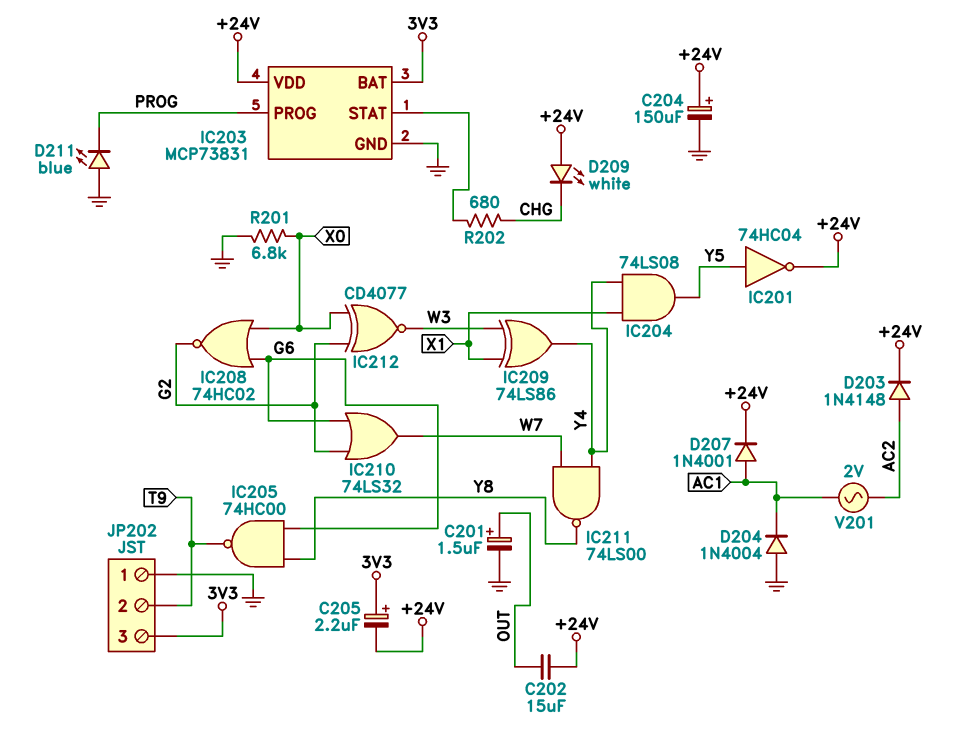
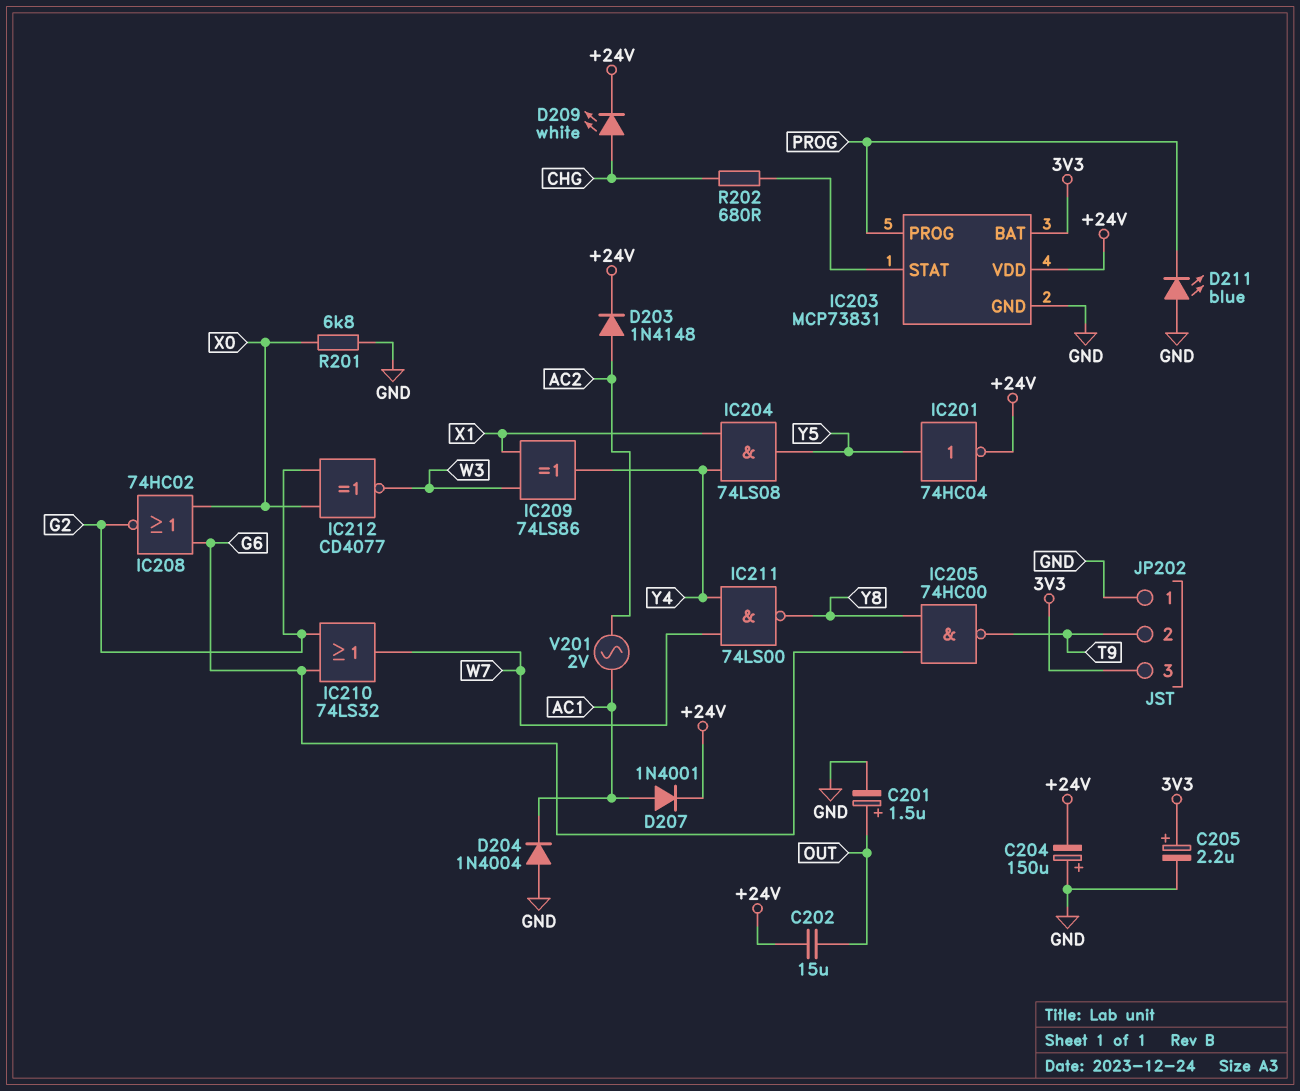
C204: 150uF (plus +24V, minus GND) -> 150uF (plus GND, minus +24V)
C205: 2.2uF (plus 3V3, minus +24V) -> 2.2uF (plus 3V3, minus GND)
D209: LED white (A +24V, K CHG) -> LED white (A CHG, K +24V)

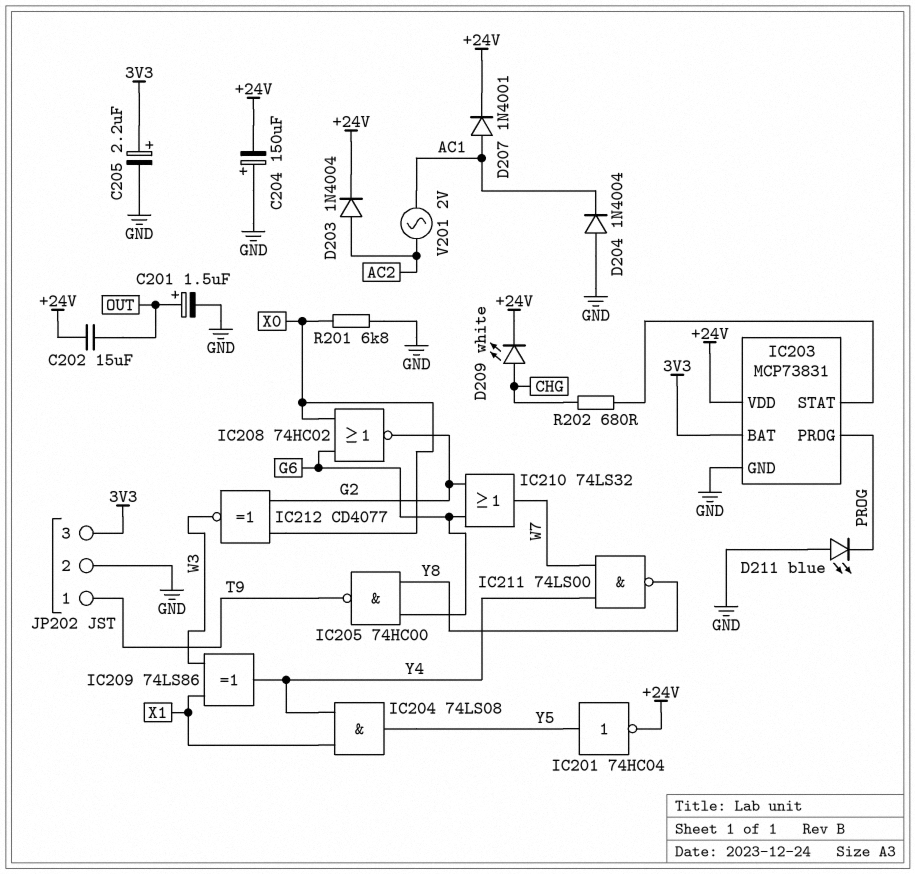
D203: diode 1N4148 (A AC2, K +24V) -> diode 1N4004 (A AC2, K +24V)
JP202 pin 1: GND -> T9
JP202 pin 2: T9 -> GND

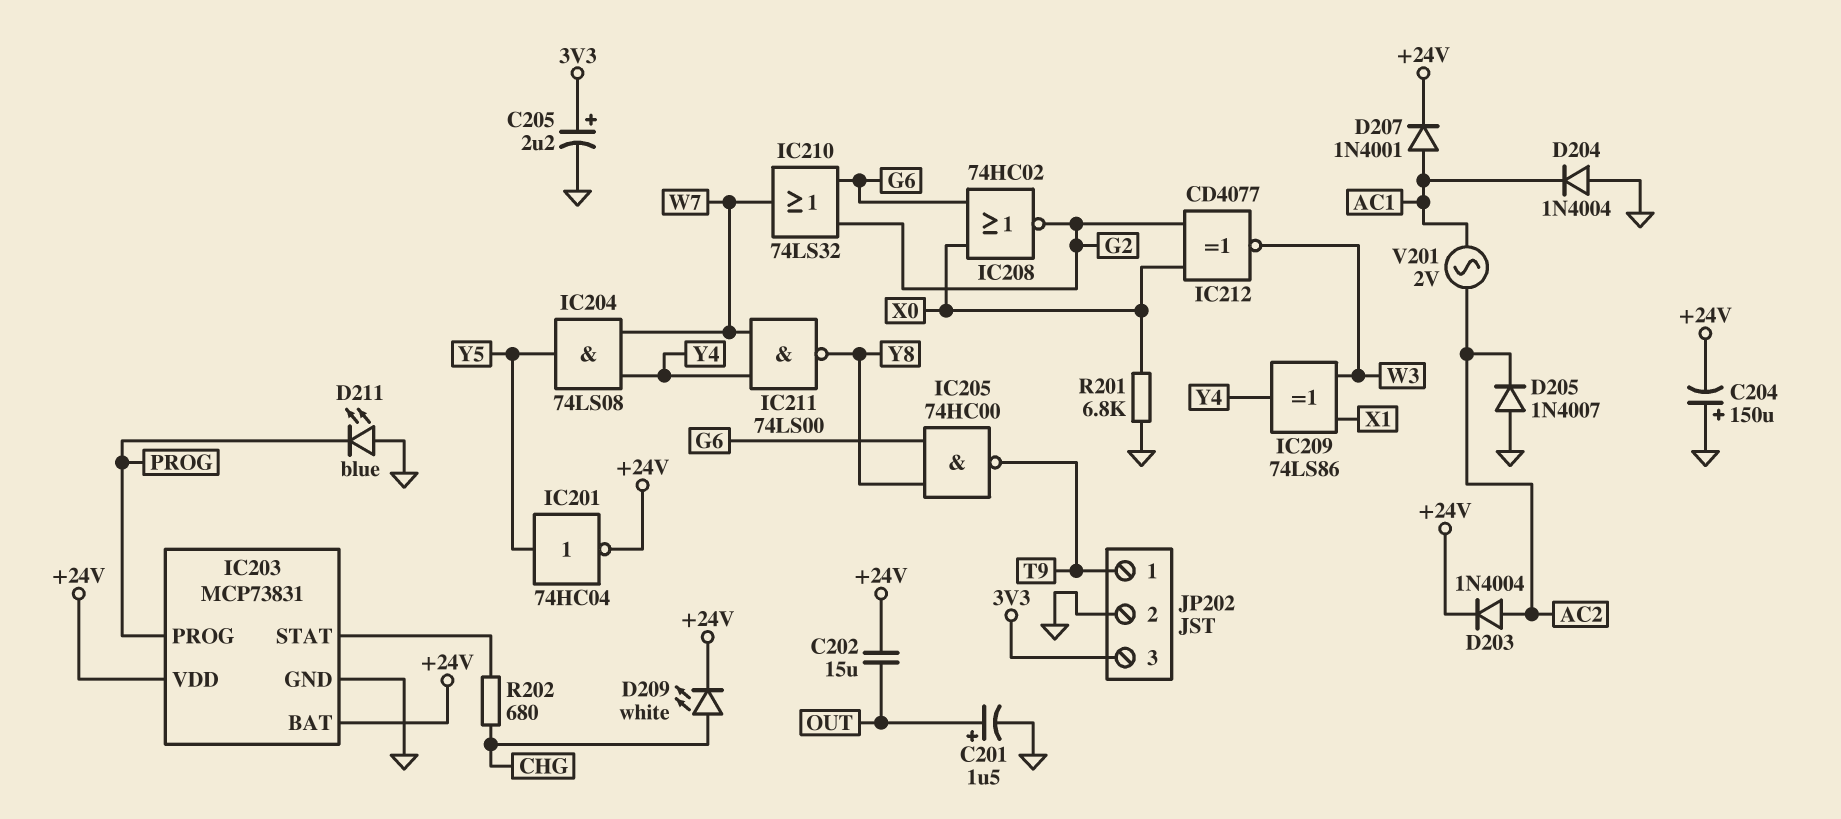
D205: none -> diode 1N4007 (A GND, K AC2)
IC203 pin BAT: 3V3 -> +24V
IC204: AND 74LS08 (in X1, in Y4, out Y5) -> AND 74LS08 (in W7, in Y4, out Y5)

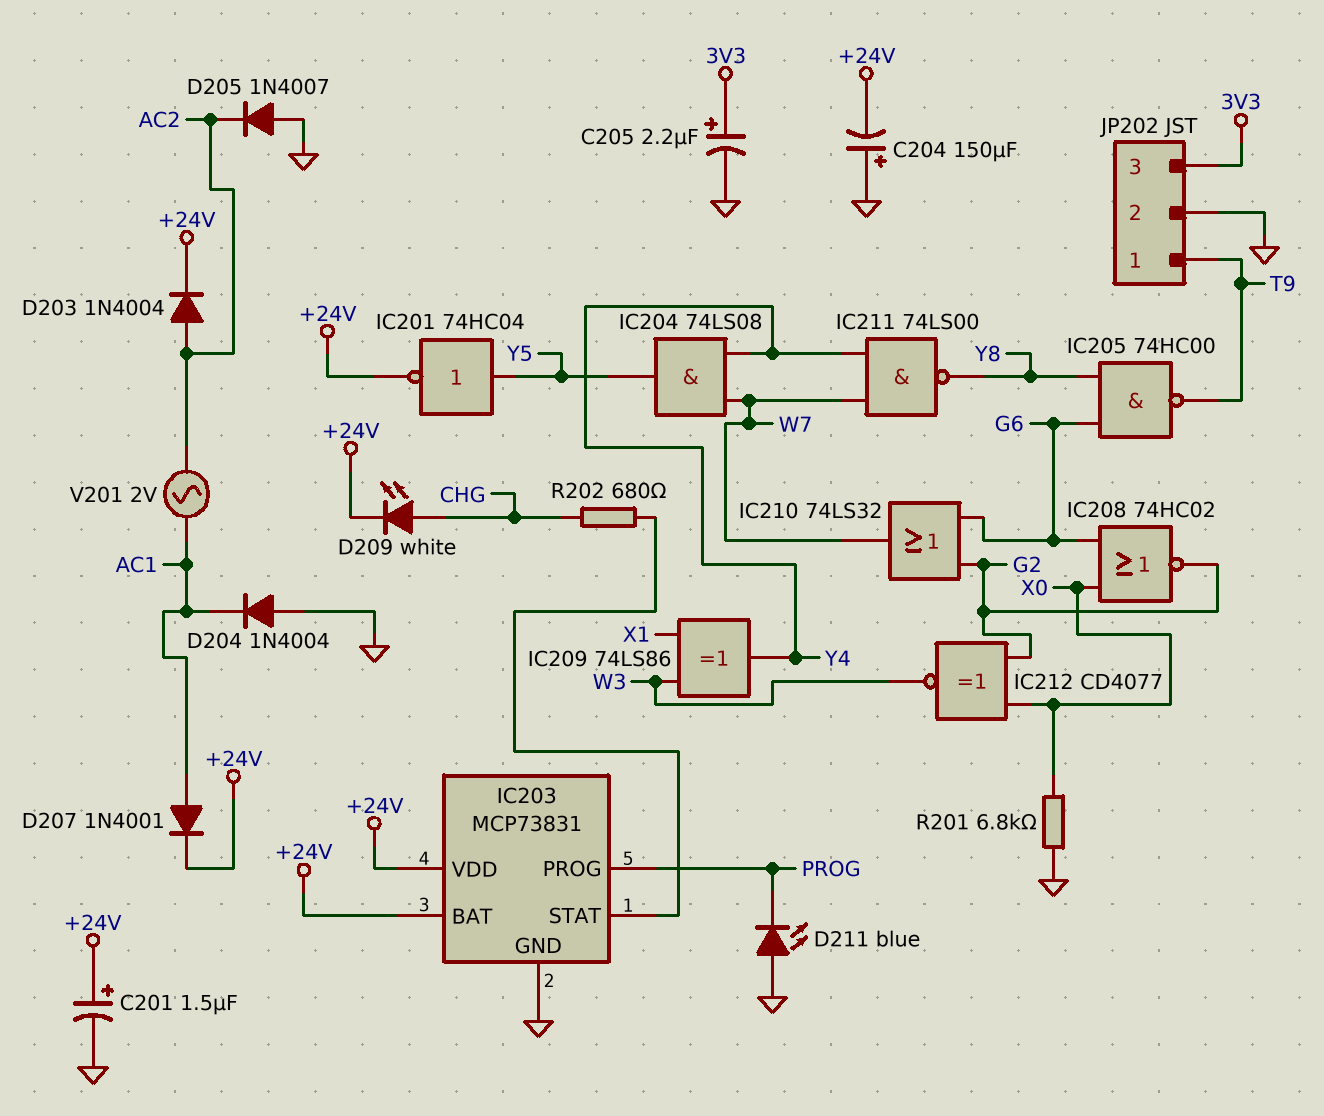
C201: 1.5uF (plus OUT, minus GND) -> 1.5uF (plus +24V, minus GND)
C202: 15uF (+24V, OUT) -> none

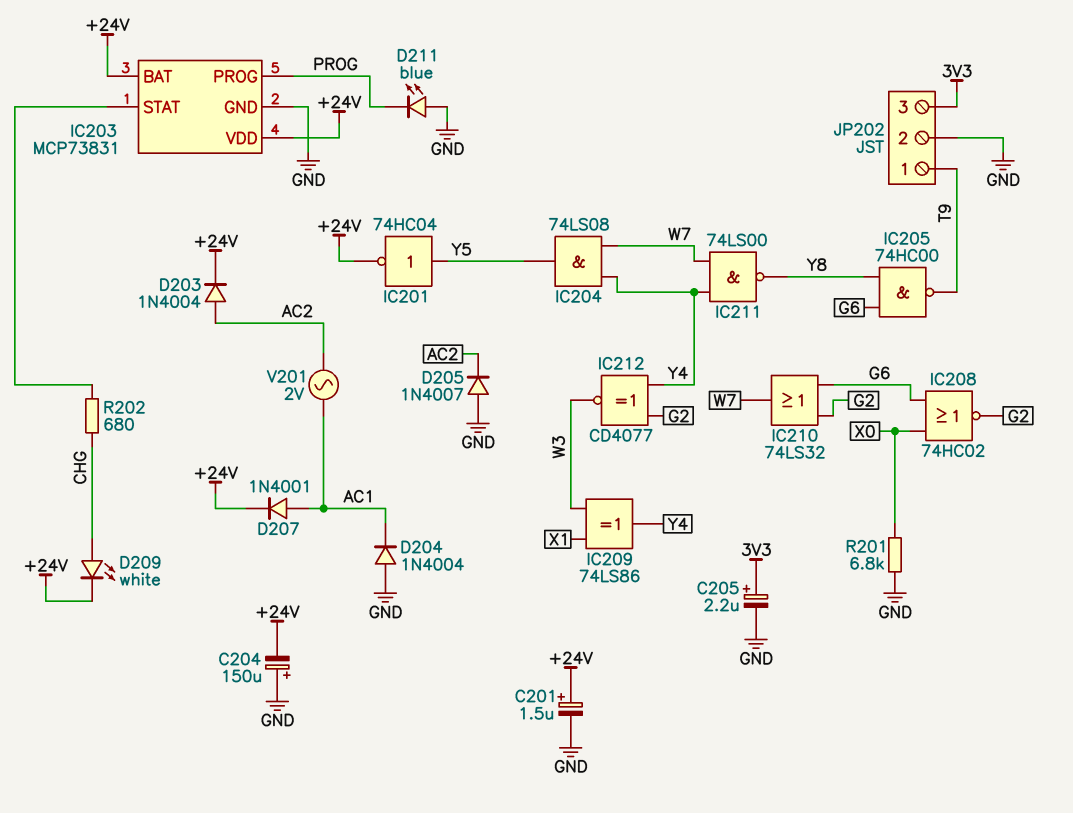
IC212: XNOR CD4077 (in G2, in X0, out W3) -> XNOR CD4077 (in G2, in Y4, out W3)

